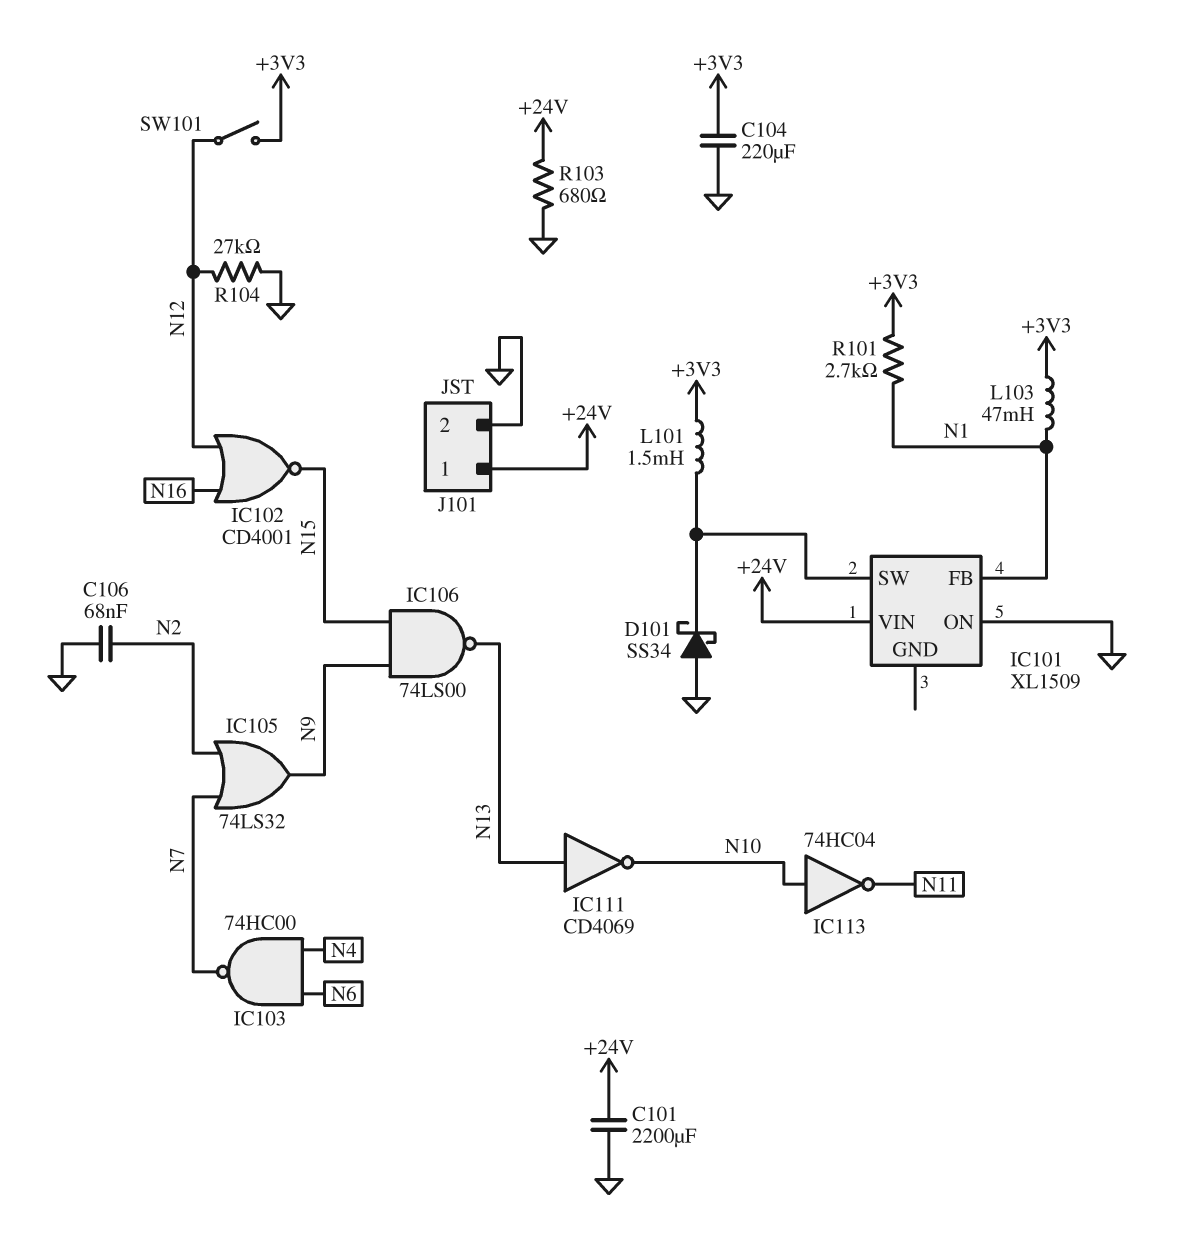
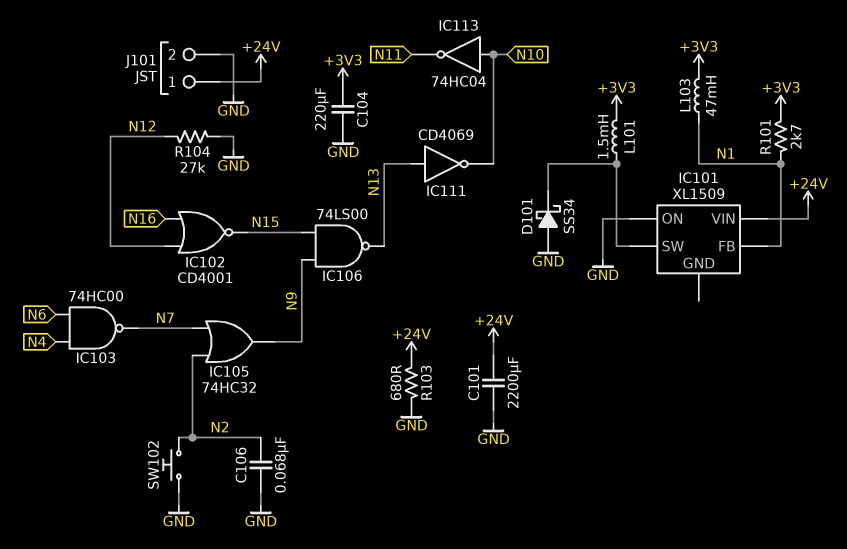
IC105: OR 74LS32 (in N2, in N7, out N9) -> OR 74HC32 (in N2, in N7, out N9)
SW101: switch (+3V3, N12) -> none
SW102: none -> button (GND, N2)

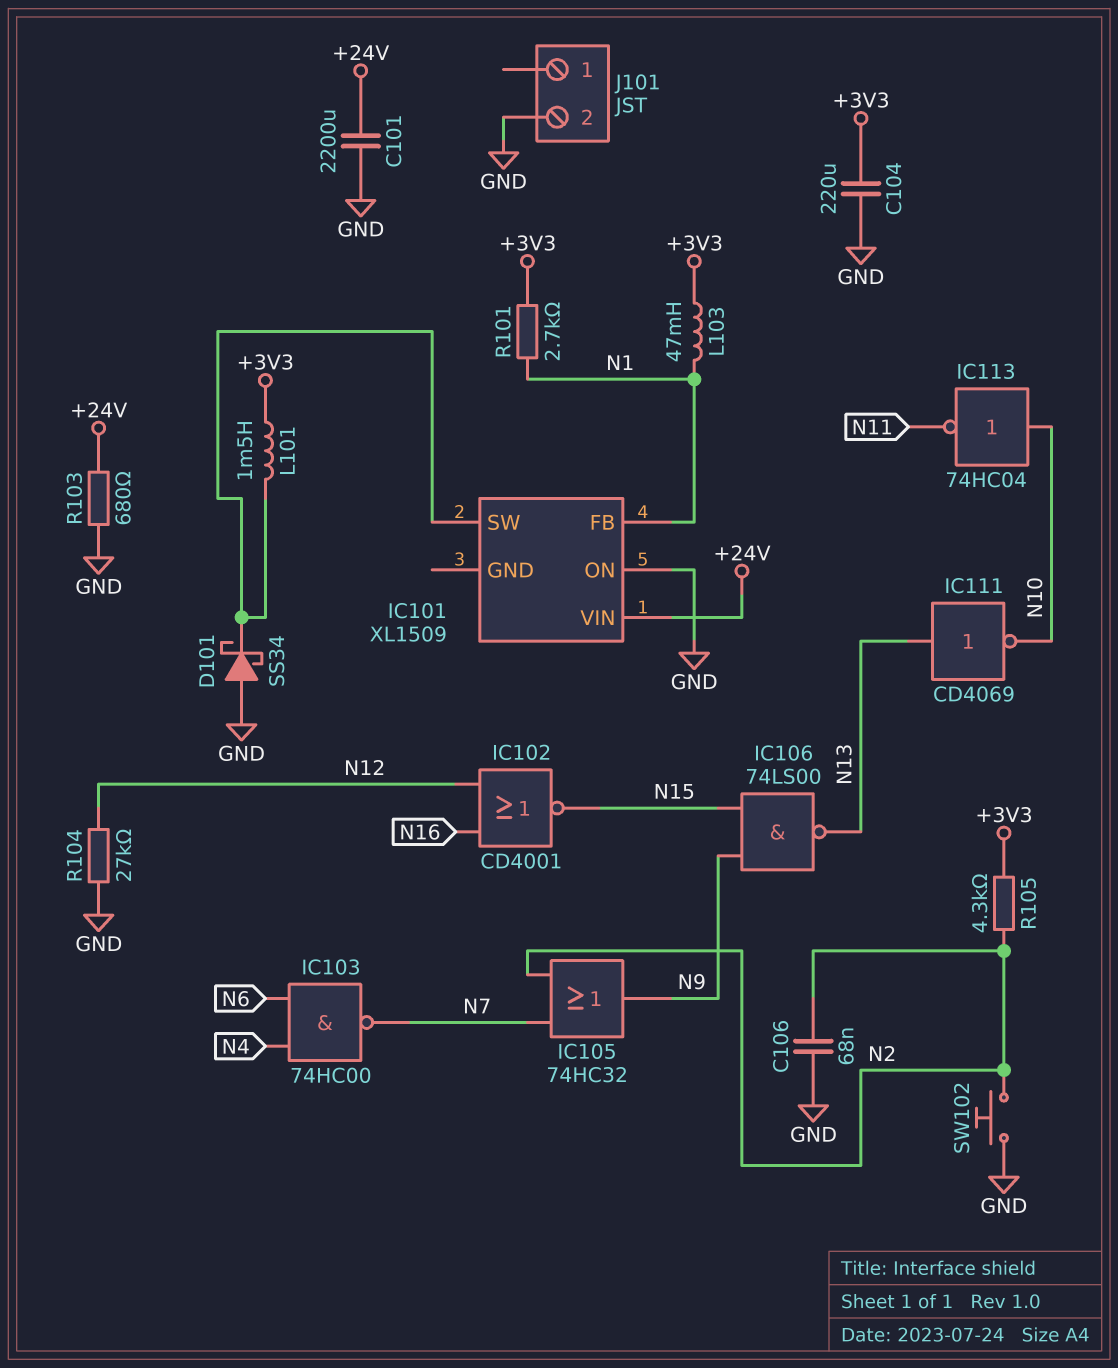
J101 pin 1: +24V -> none
R105: none -> 4.3k (+3V3, N2)

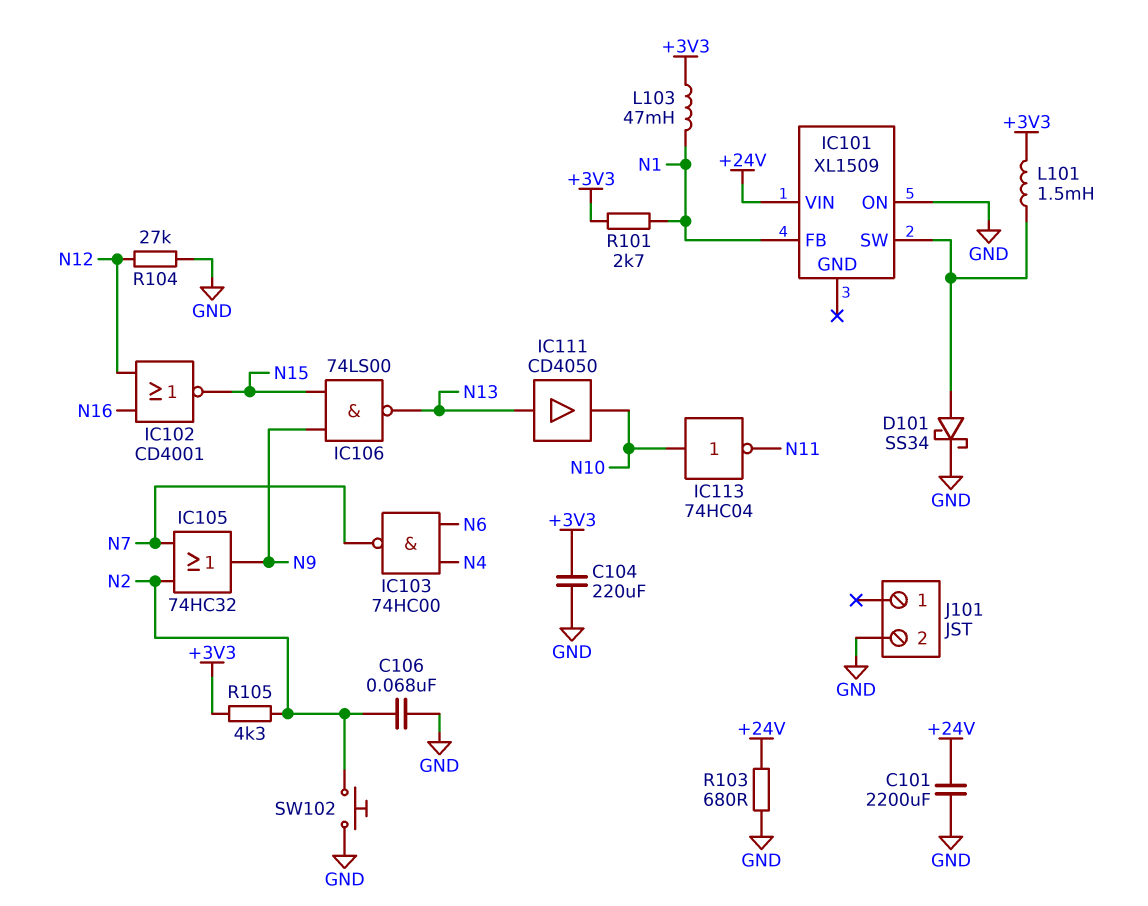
D101: schottky SS34 (A GND, K IC101/SW) -> schottky SS34 (A IC101/SW, K GND)
IC111: NOT CD4069 (in N13, out N10) -> buffer CD4050 (in N13, out N10)

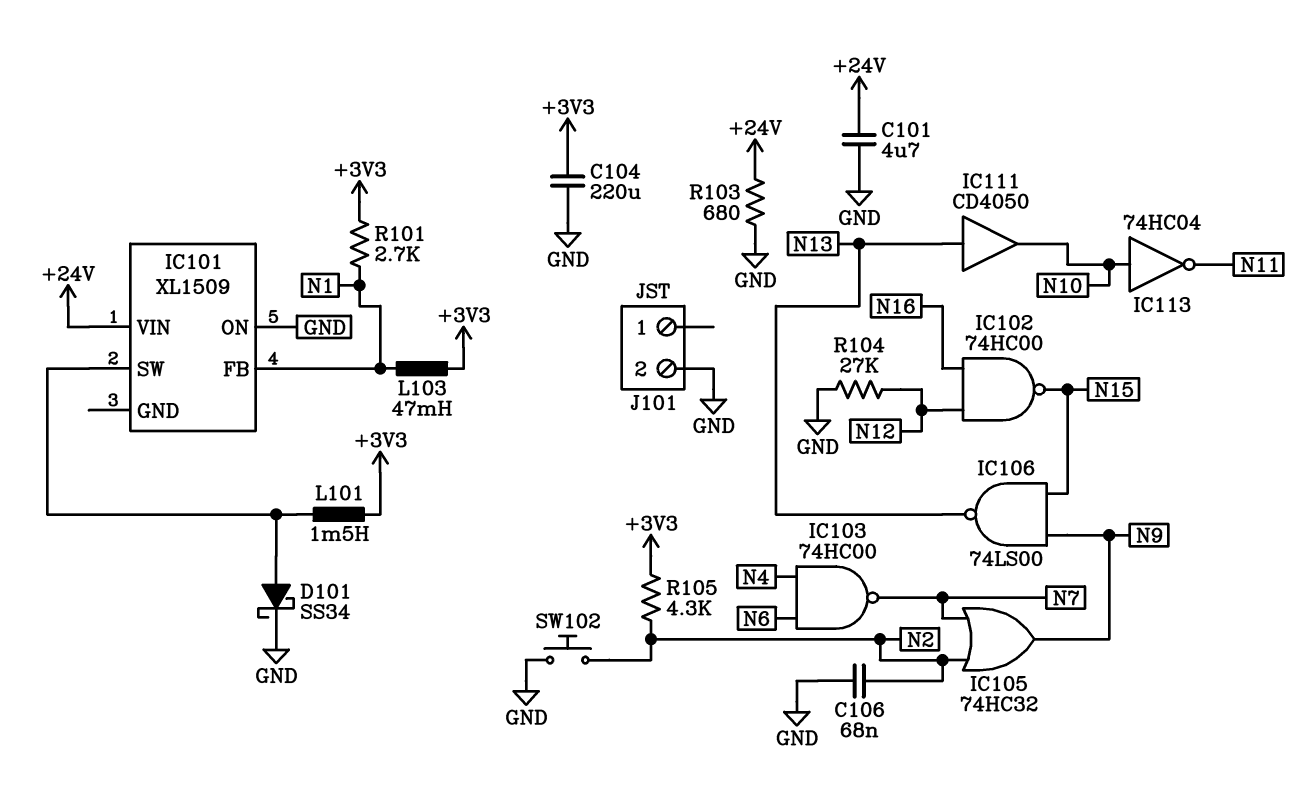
C101: 2200uF (+24V, GND) -> 4.7uF (+24V, GND)
IC102: NOR CD4001 (in N12, in N16, out N15) -> NAND 74HC00 (in N12, in N16, out N15)

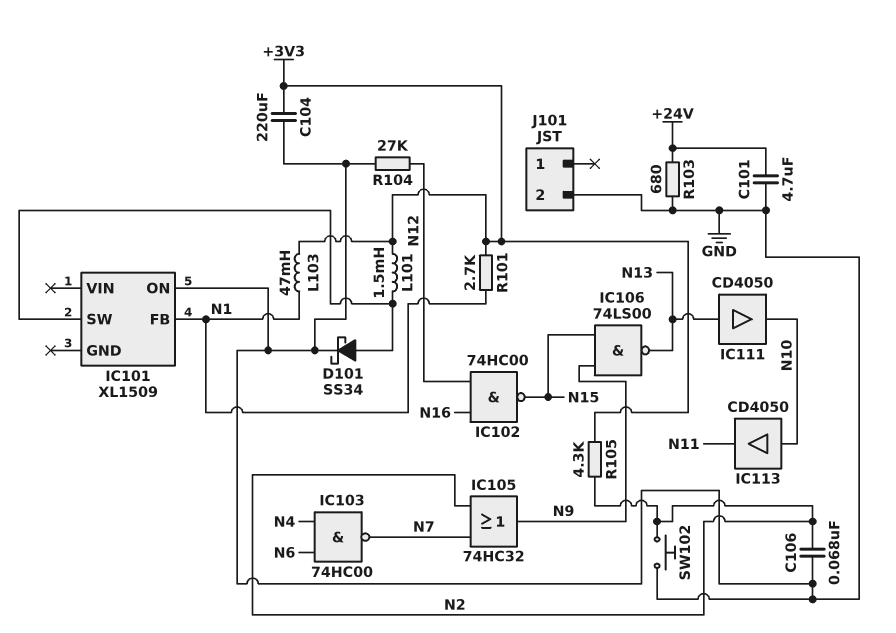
IC101 pin VIN: +24V -> none
IC113: NOT 74HC04 (in N10, out N11) -> buffer CD4050 (in N10, out N11)

